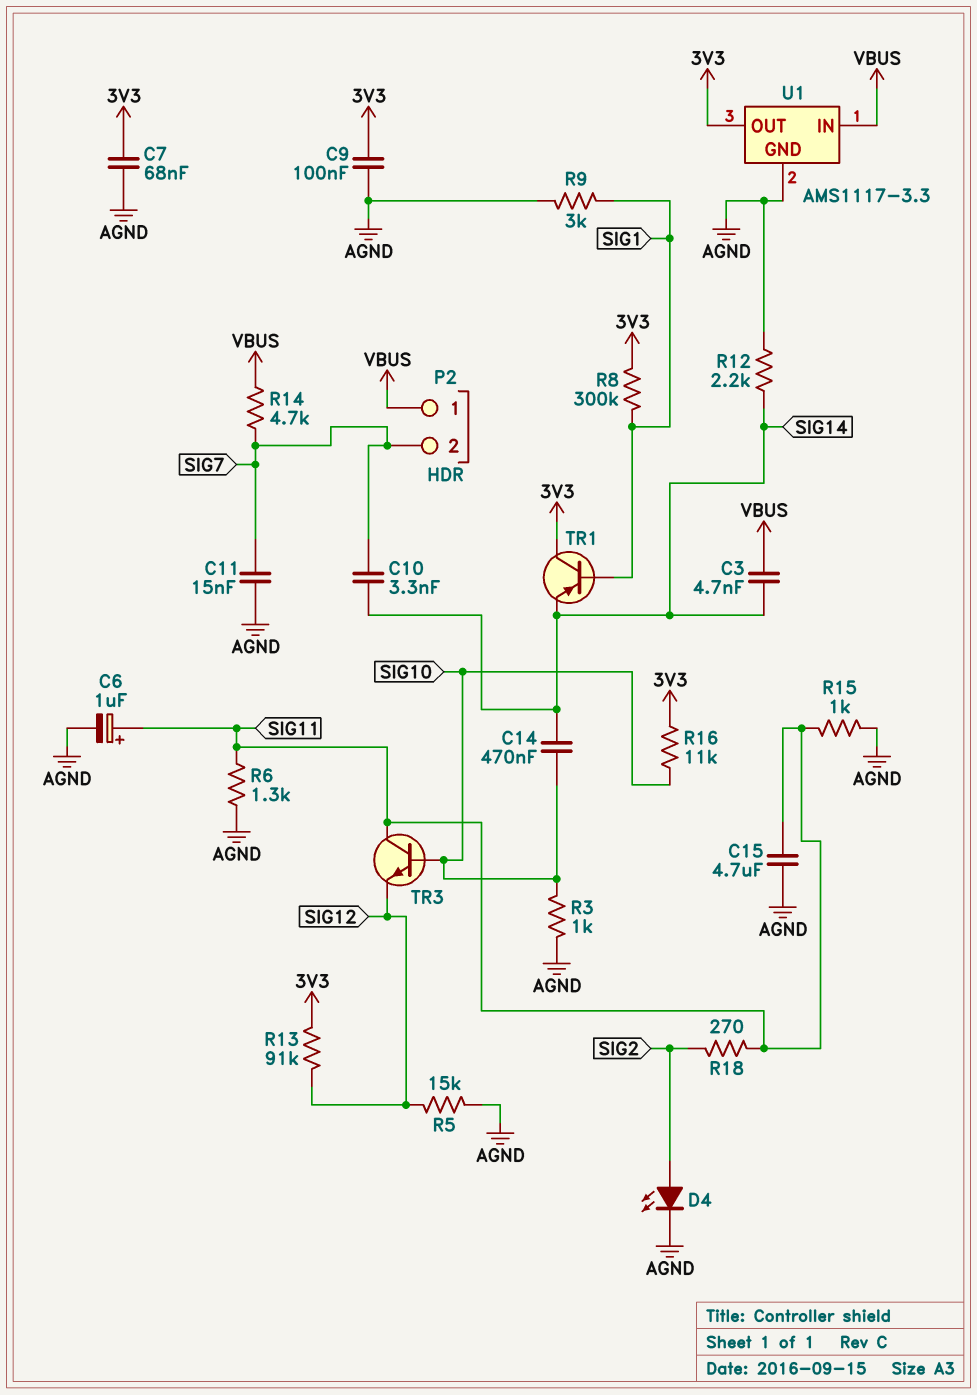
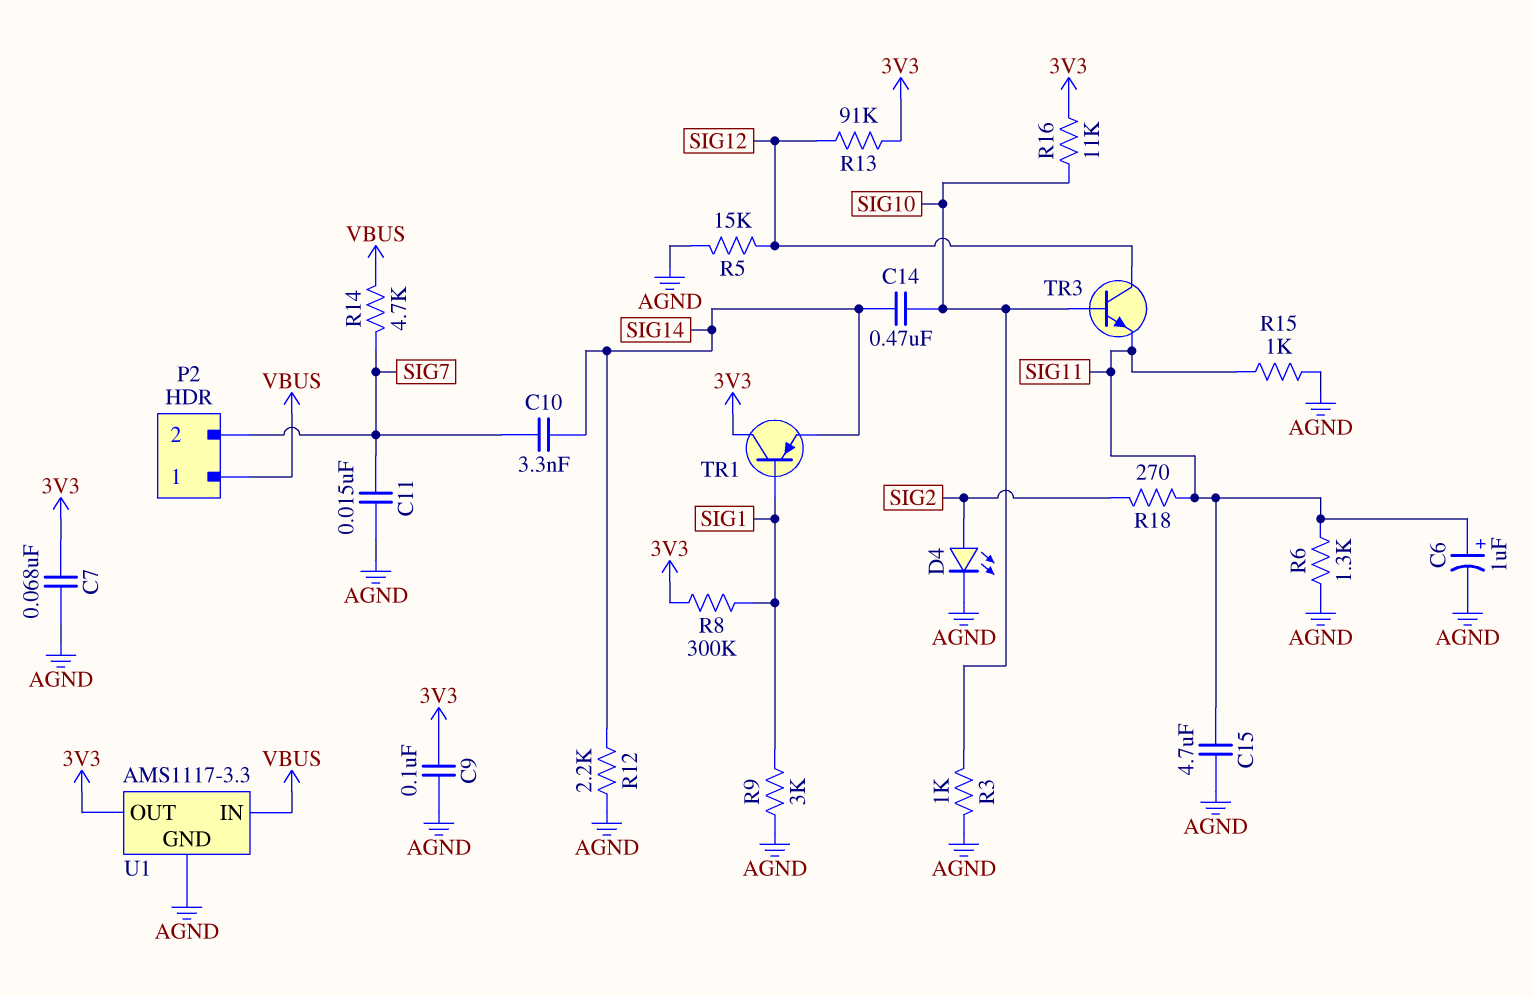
C3: 4.7nF (SIG14, VBUS) -> none
TR3: NPN (B SIG10, C SIG11, E SIG12) -> NPN (B SIG10, C SIG12, E SIG11)

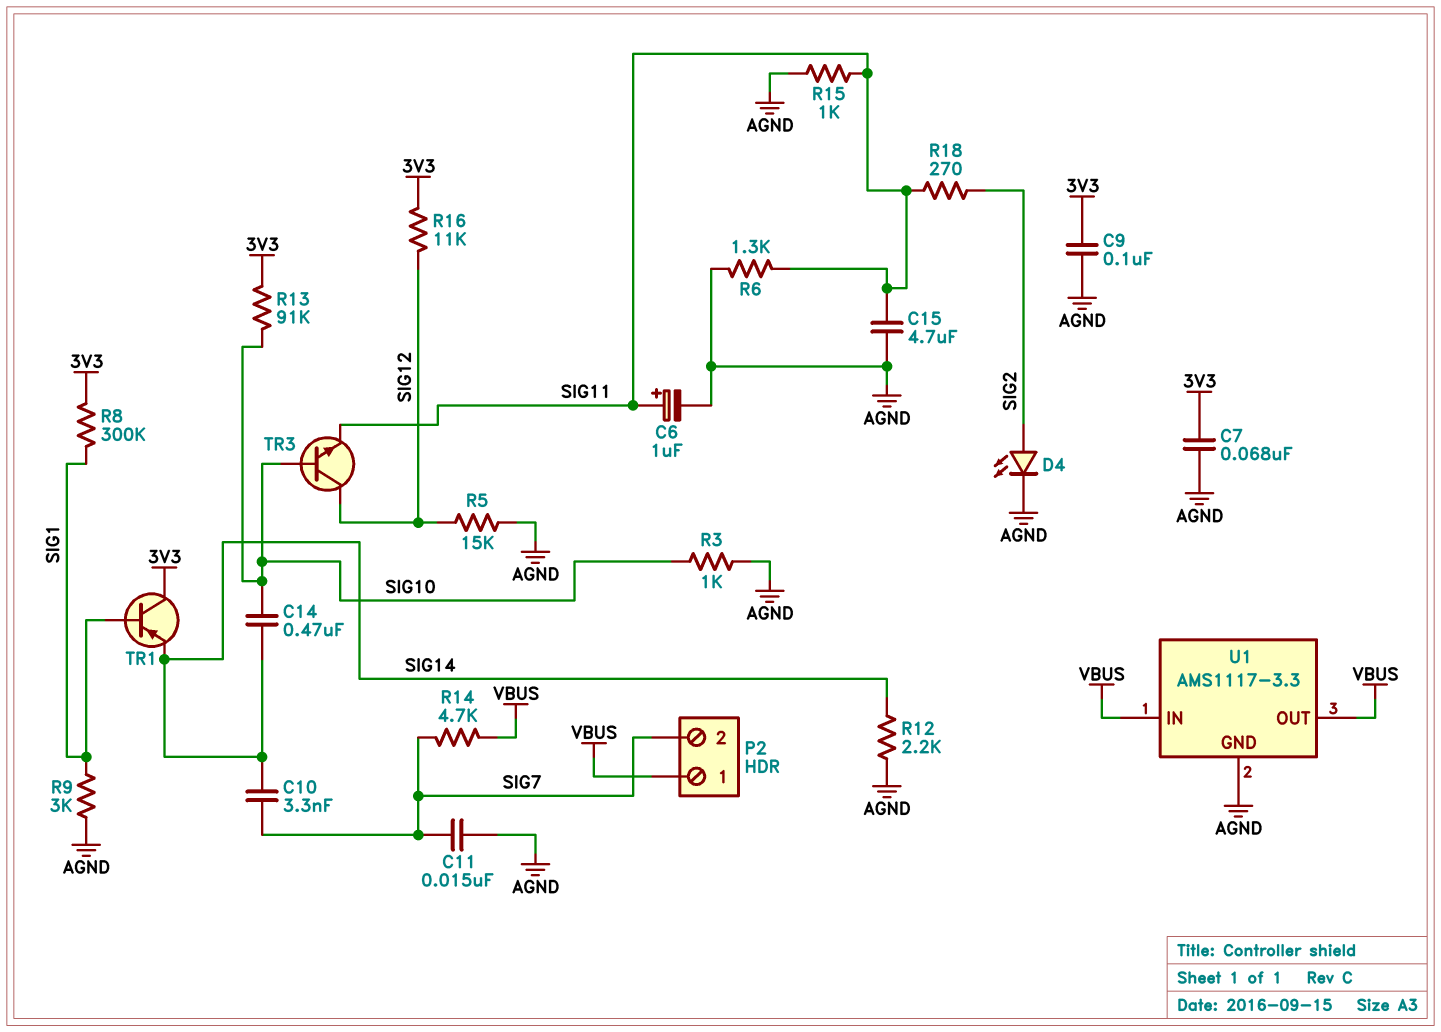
R13: 91k (3V3, SIG12) -> 91k (3V3, SIG10)
R16: 11k (3V3, SIG10) -> 11k (3V3, SIG12)
U1 pin OUT: 3V3 -> VBUS

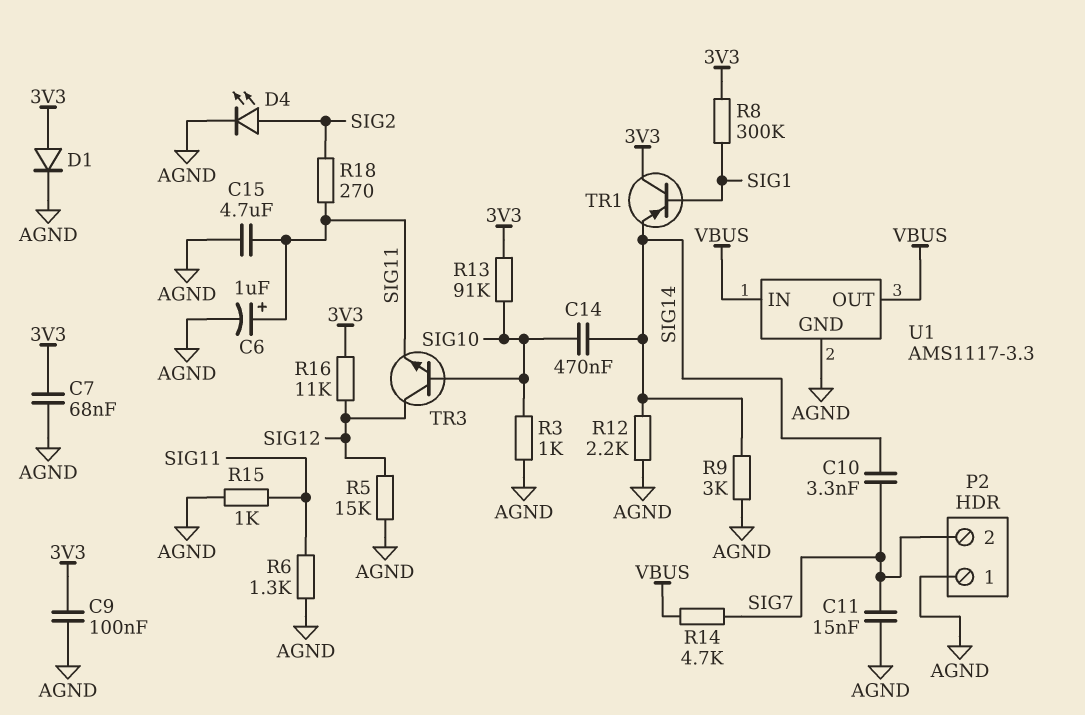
D1: none -> diode (A 3V3, K AGND)
P2 pin 1: VBUS -> AGND
R9: 3k (AGND, SIG1) -> 3k (AGND, SIG14)

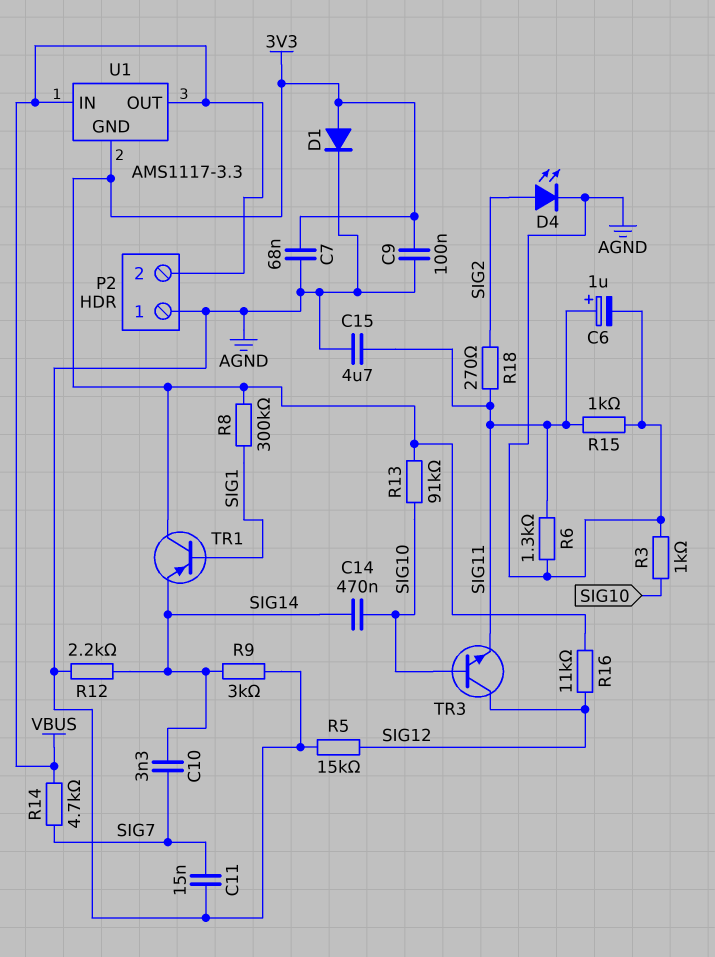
P2 pin 2: SIG7 -> VBUS
U1 pin GND: AGND -> 3V3

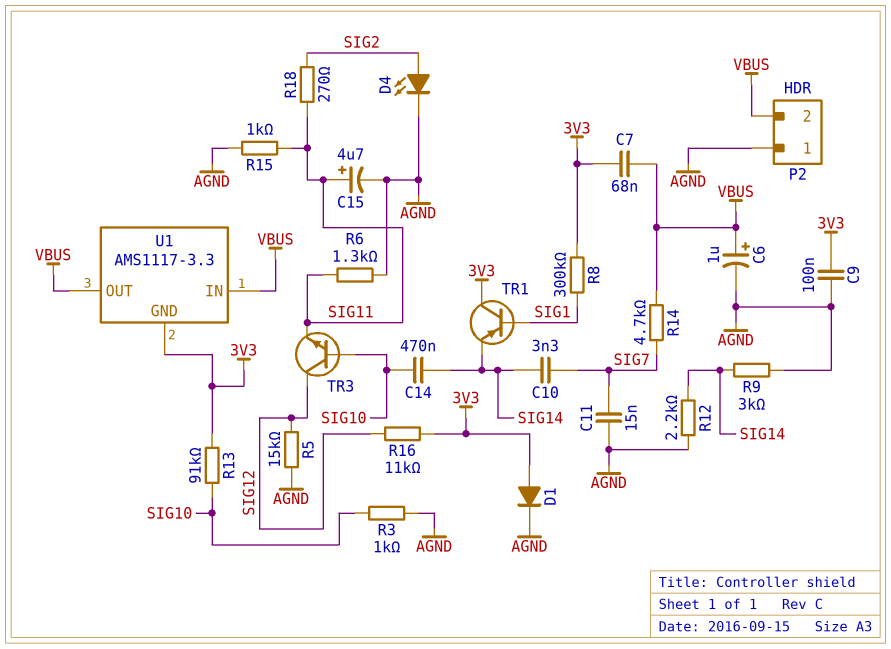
C6: 1uF (plus SIG11, minus AGND) -> 1uF (plus VBUS, minus AGND)
C7: 68nF (3V3, AGND) -> 68nF (3V3, VBUS)
C15: 4.7uF (AGND, SIG11) -> 4.7uF (plus SIG11, minus AGND)

